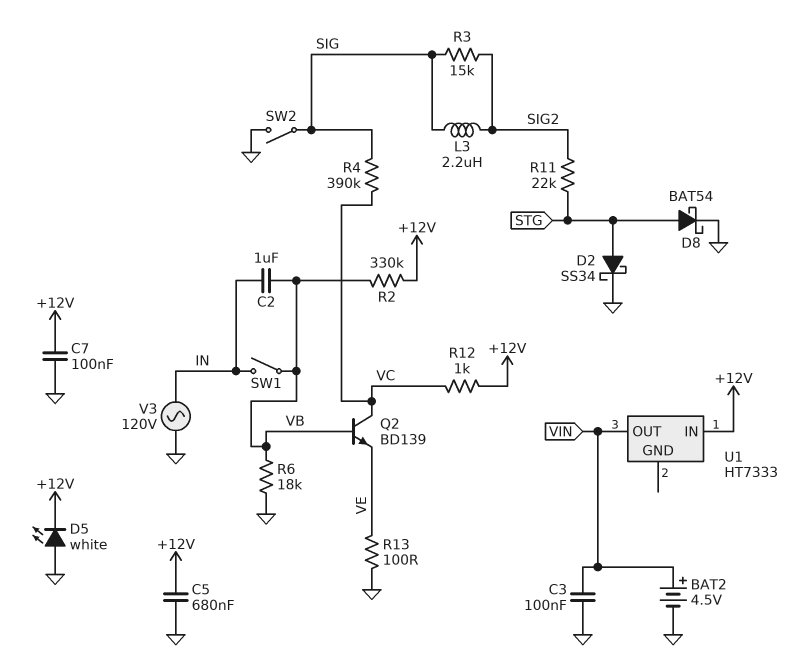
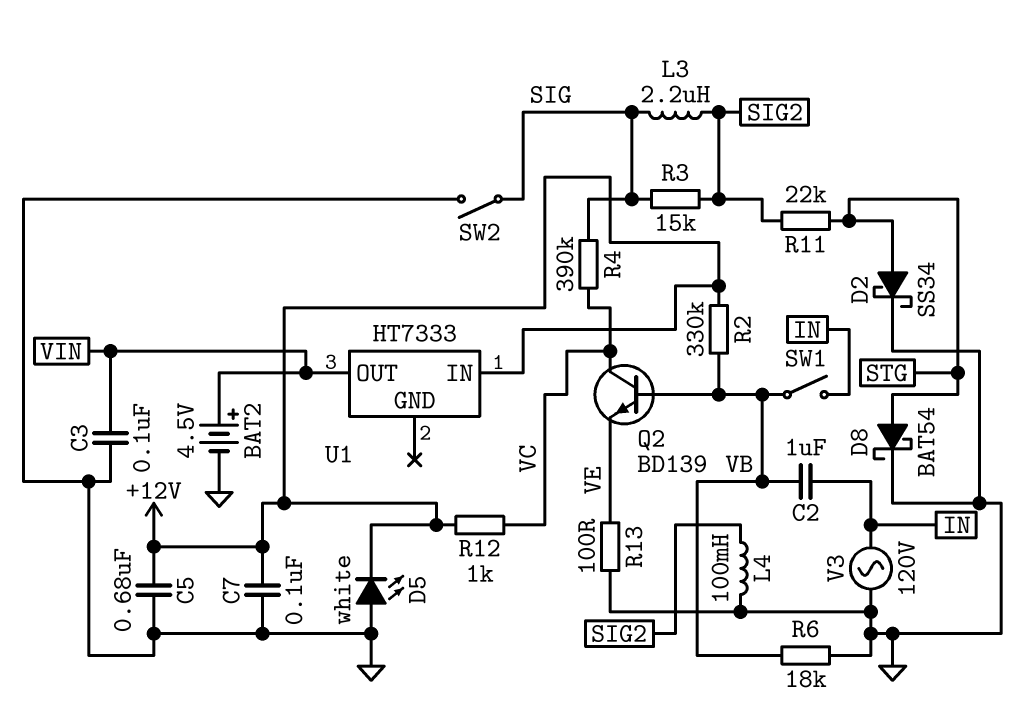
L4: none -> 100mH (GND, SIG2)

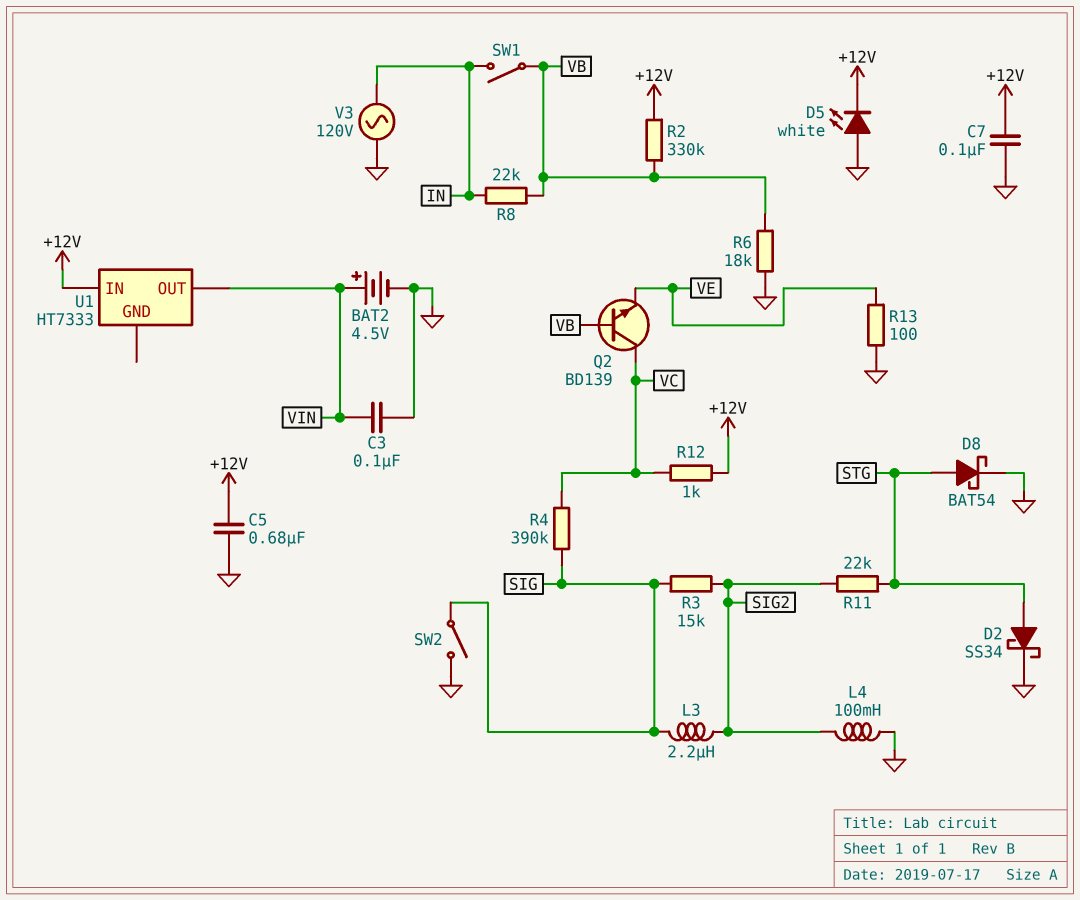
C2: 1uF (IN, VB) -> none
R8: none -> 22k (IN, VB)

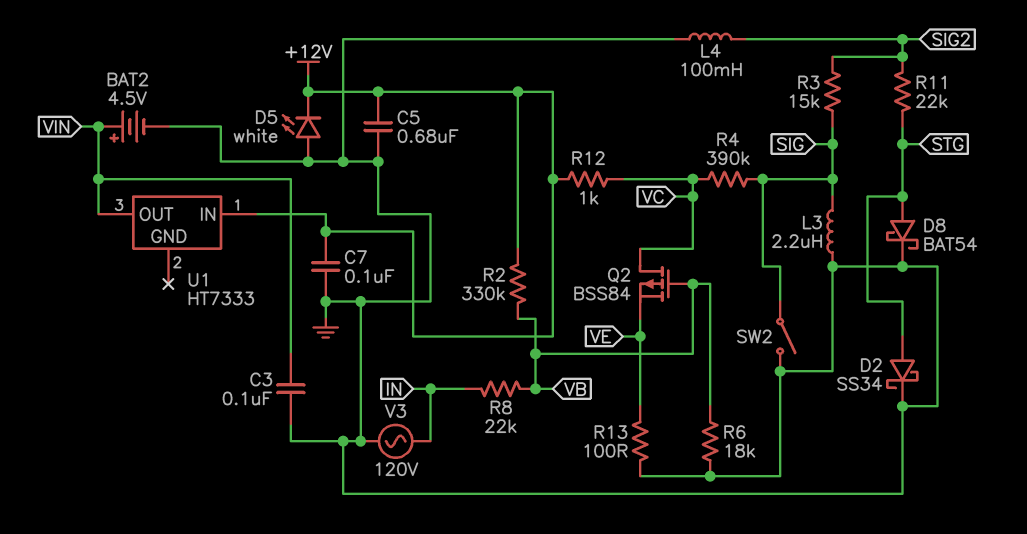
L3: 2.2uH (SIG, SIG2) -> 2.2uH (GND, SIG)
Q2: NPN BD139 (B VB, C VC, E VE) -> PMOS BSS84 (G VB, D VC, S VE)
SW1: switch (IN, VB) -> none

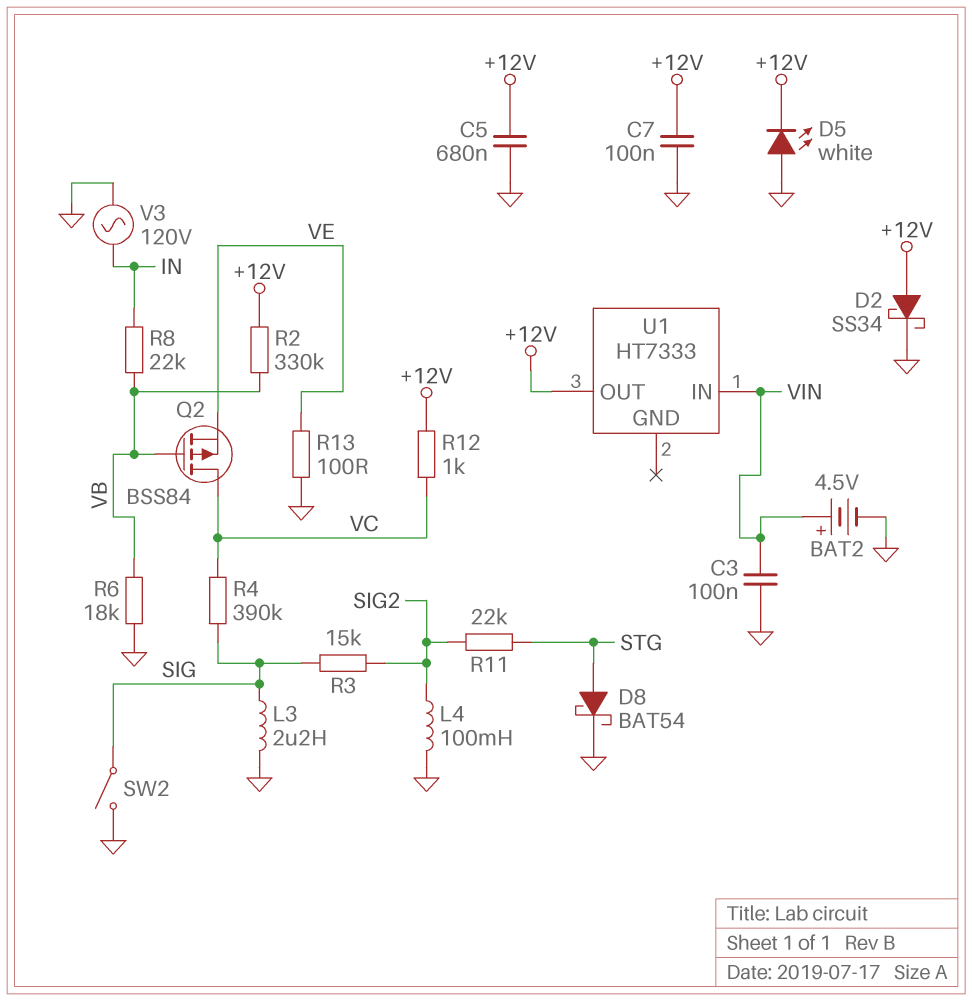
D2: schottky SS34 (A STG, K GND) -> schottky SS34 (A +12V, K GND)
U1 pin IN: +12V -> VIN
U1 pin OUT: VIN -> +12V

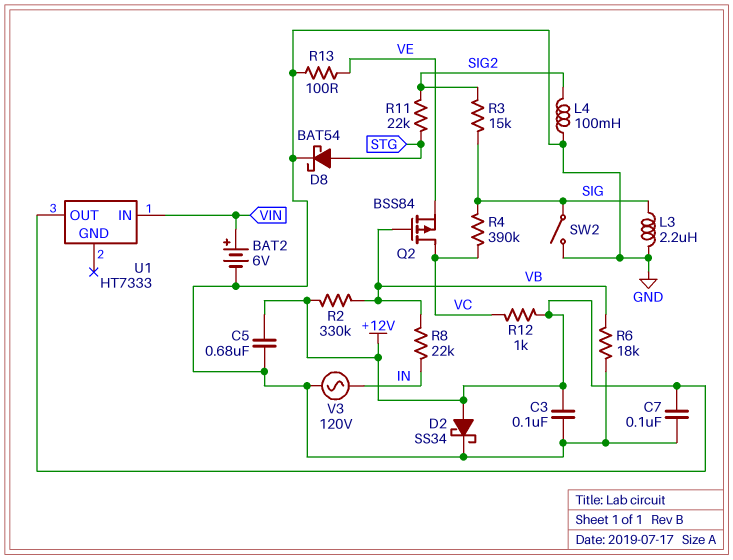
BAT2: 4.5V (plus VIN, minus GND) -> 6V (plus VIN, minus GND)
C3: 100nF (GND, VIN) -> 100nF (+12V, GND)
D5: LED white (A GND, K +12V) -> none

